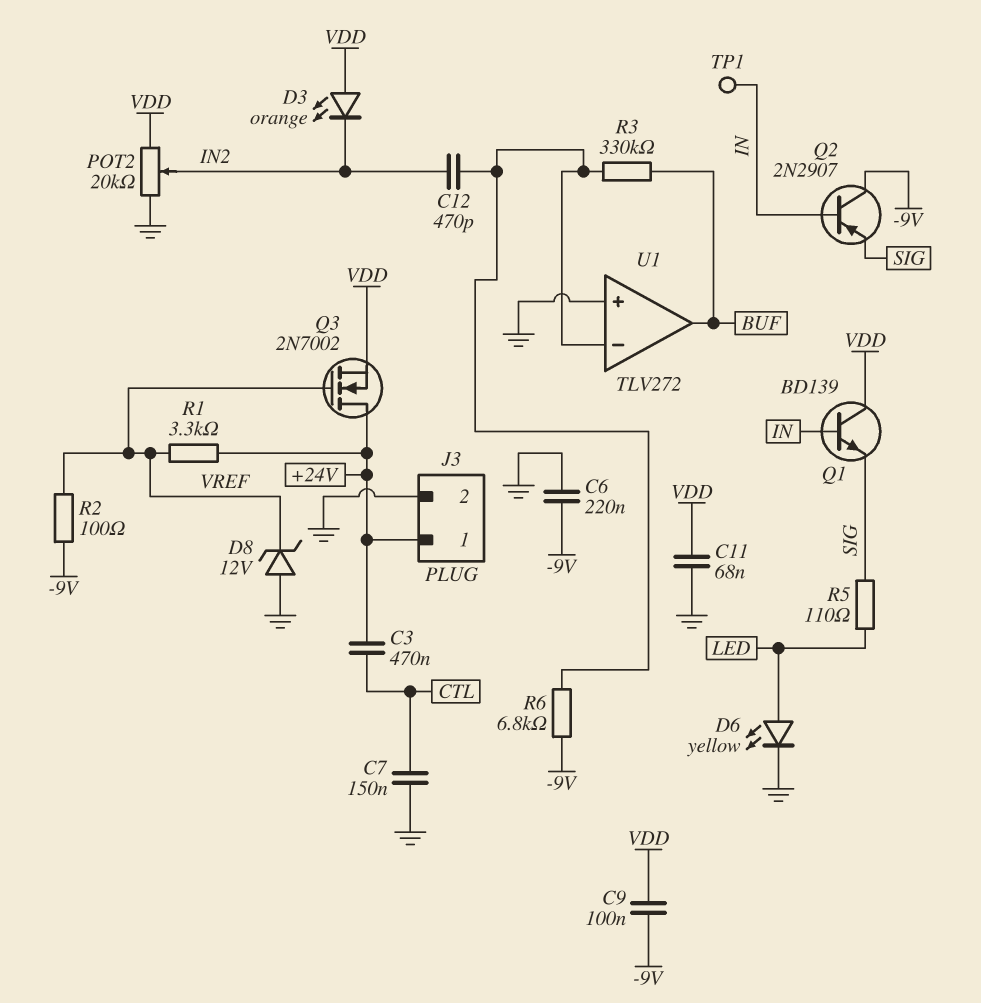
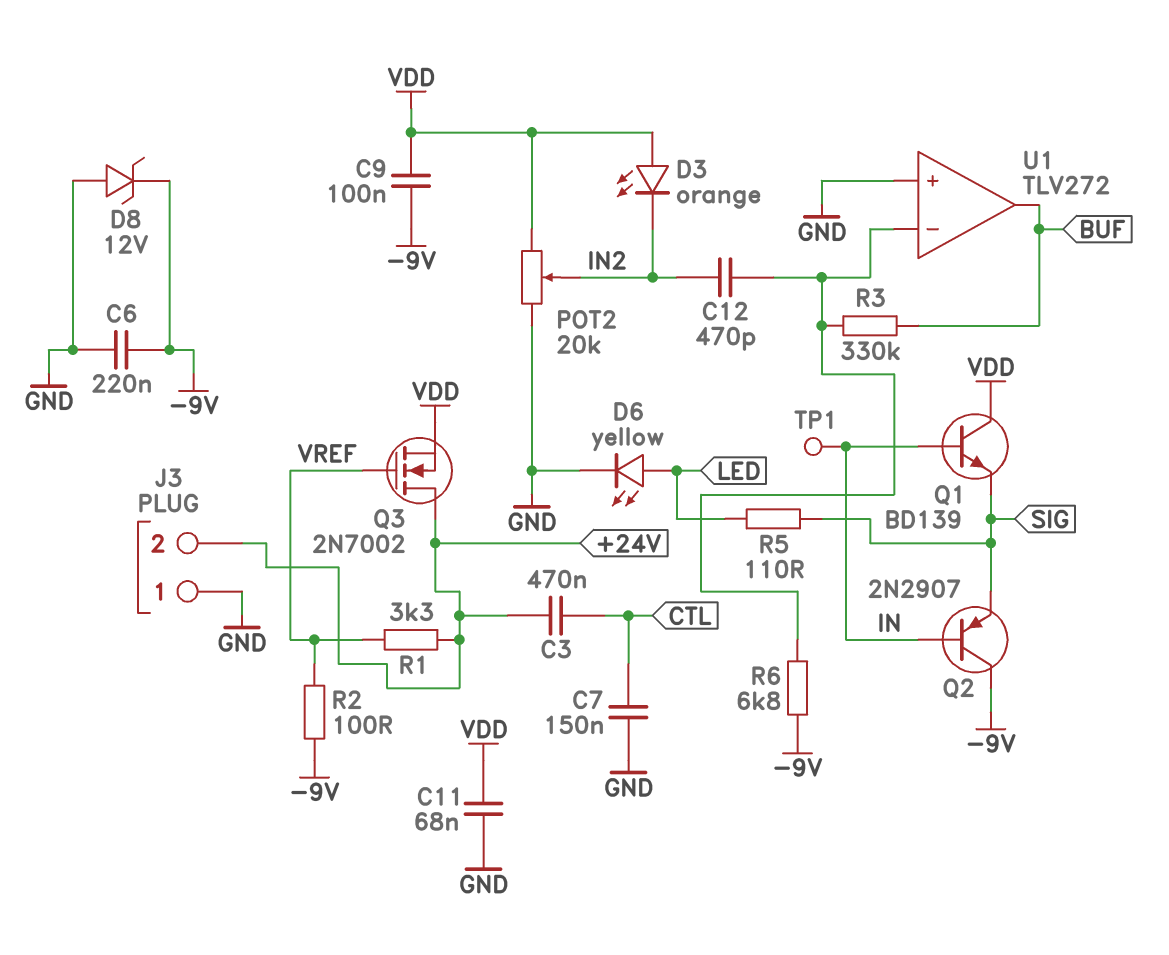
D8: zener 12V (A GND, K VREF) -> zener 12V (A GND, K -9V)
J3 pin 1: +24V -> GND
J3 pin 2: GND -> +24V

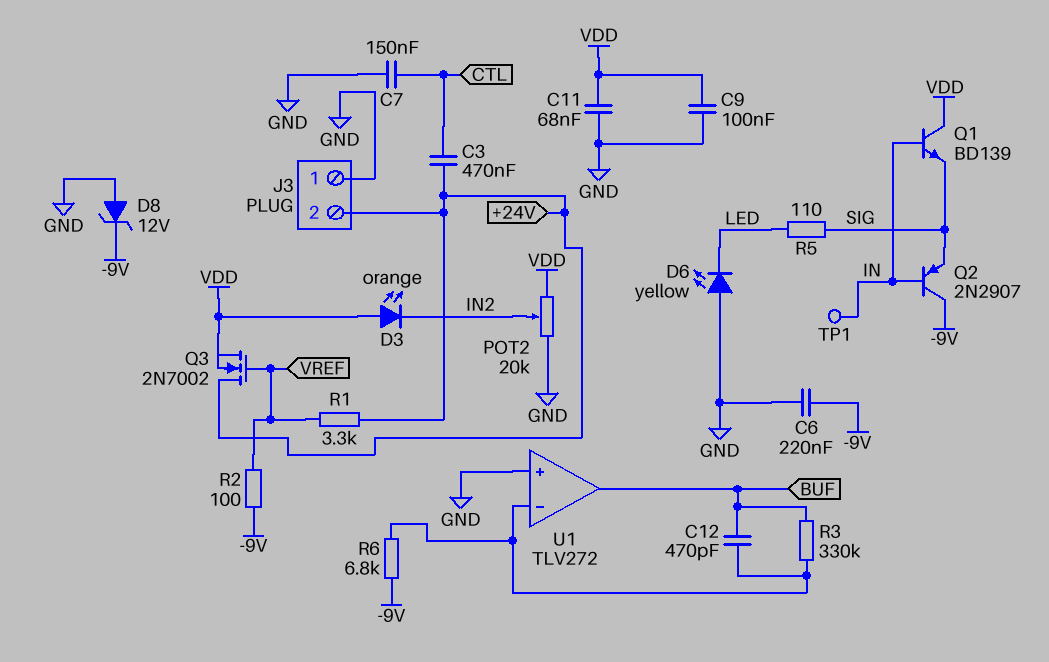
C9: 100nF (-9V, VDD) -> 100nF (GND, VDD)
C12: 470pF (IN2, U1/in-) -> 470pF (BUF, U1/in-)
D6: LED yellow (A LED, K GND) -> LED yellow (A GND, K LED)

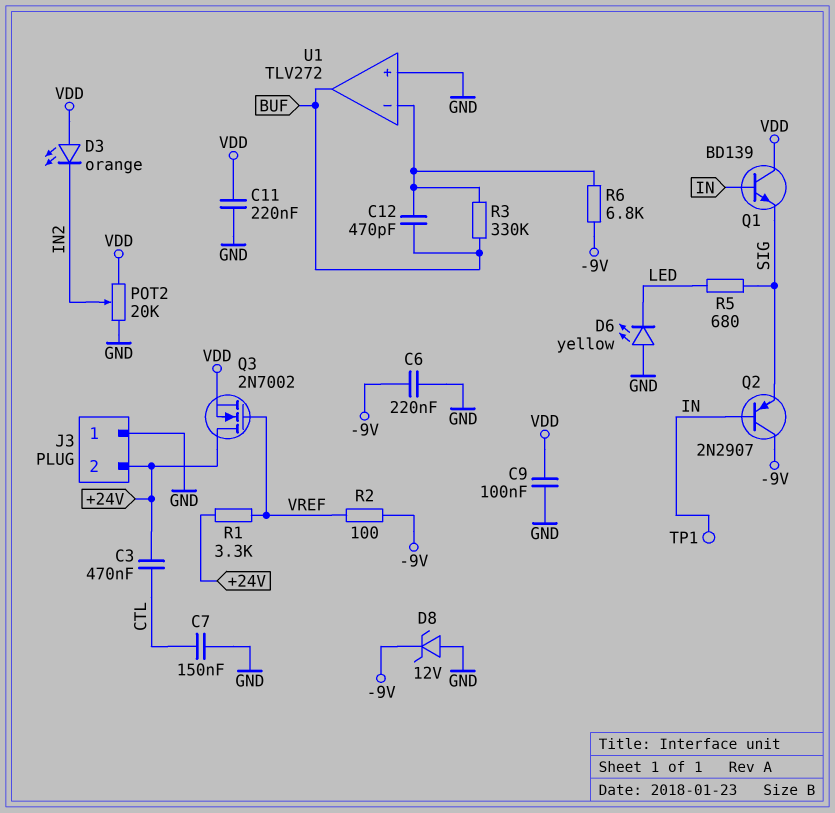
C11: 68nF (GND, VDD) -> 220nF (GND, VDD)
R5: 110 (LED, SIG) -> 680 (LED, SIG)

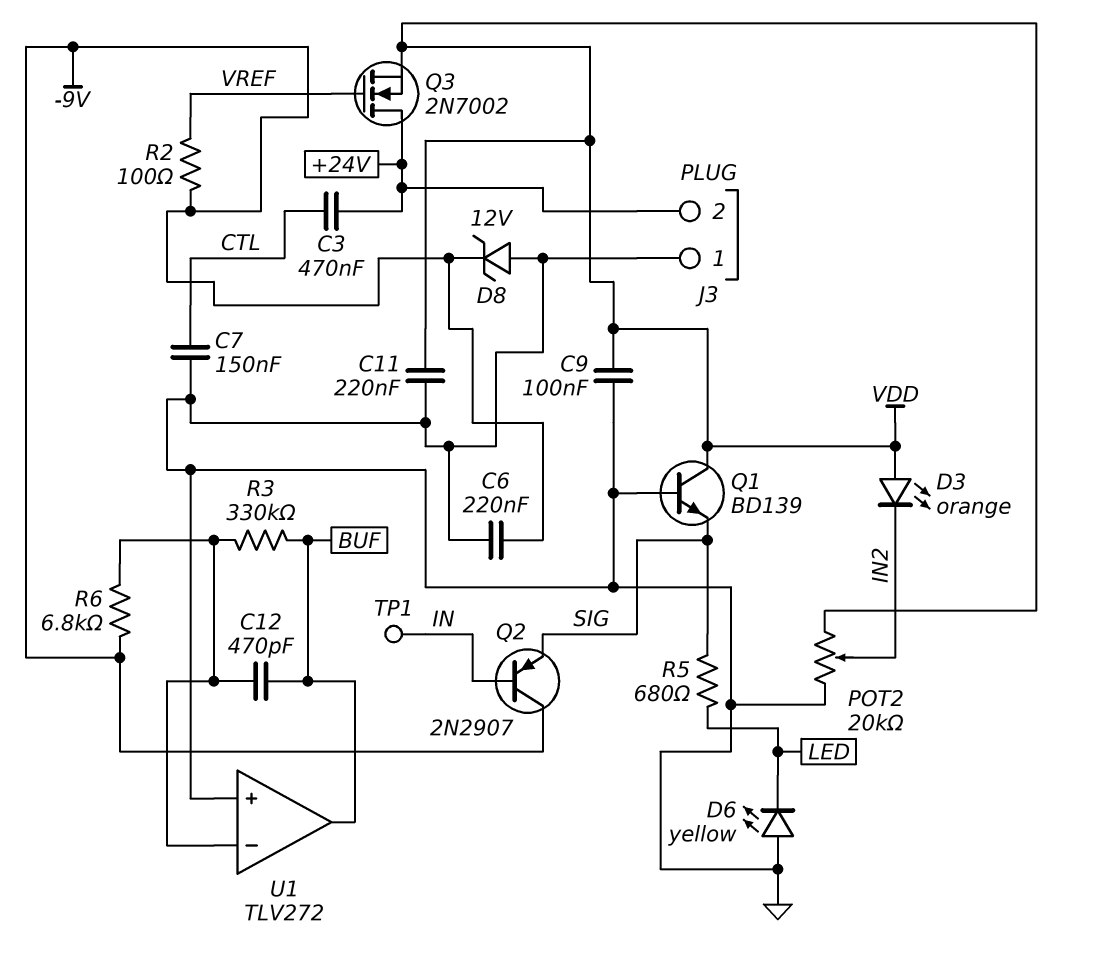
Q1: NPN BD139 (B IN, C VDD, E SIG) -> NPN BD139 (B GND, C VDD, E SIG)
R1: 3.3k (+24V, VREF) -> none

